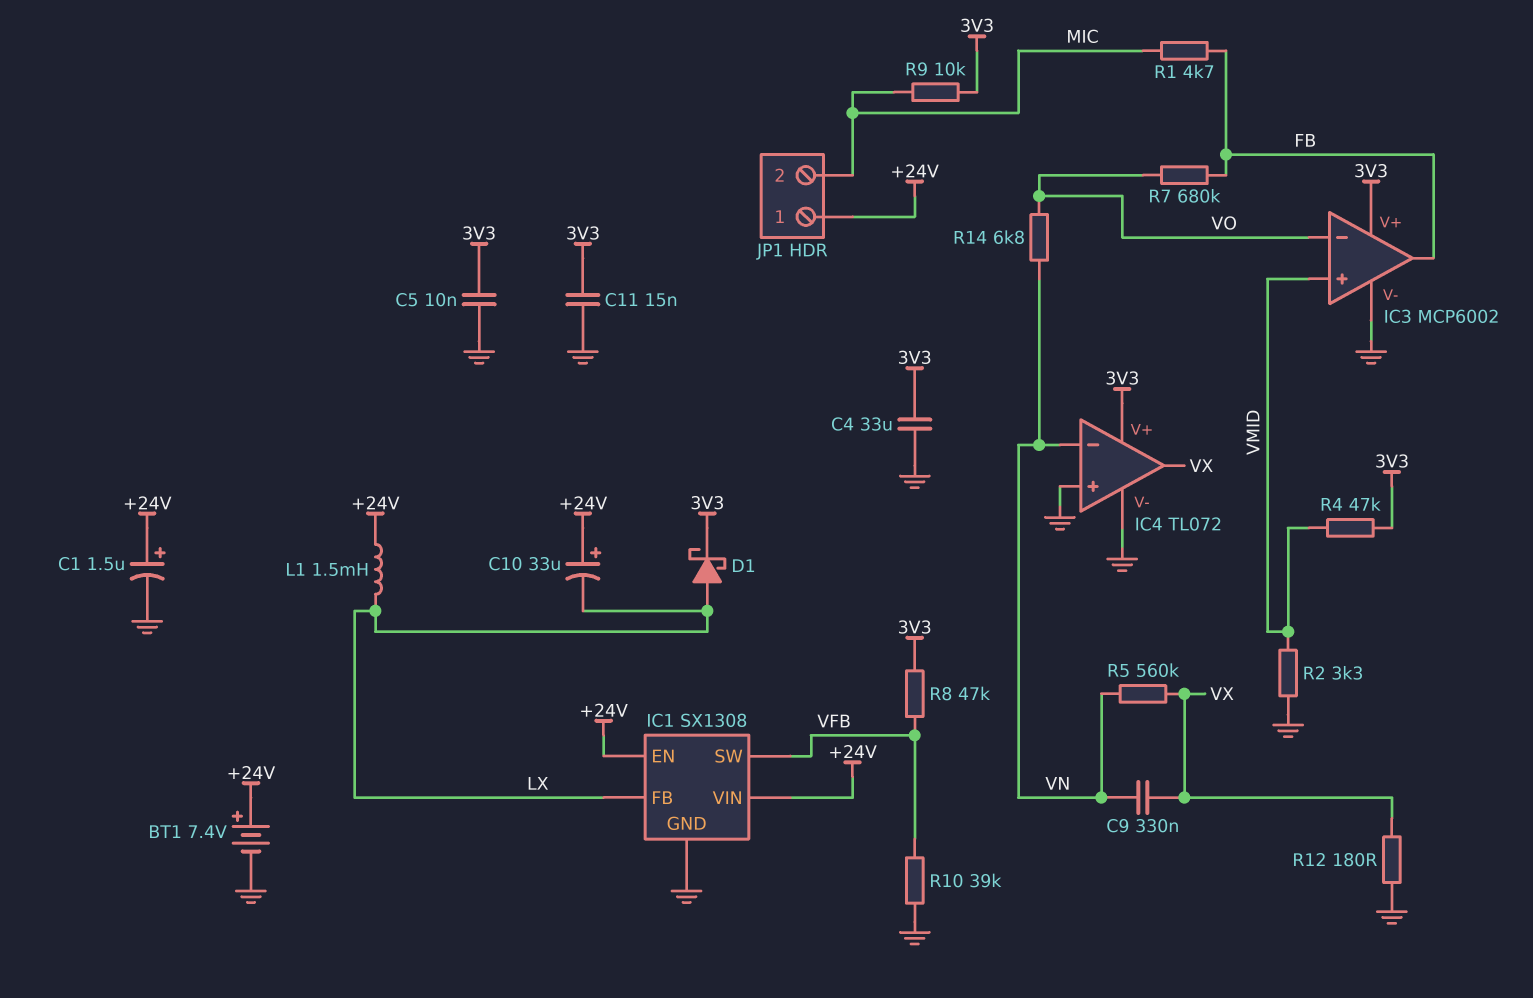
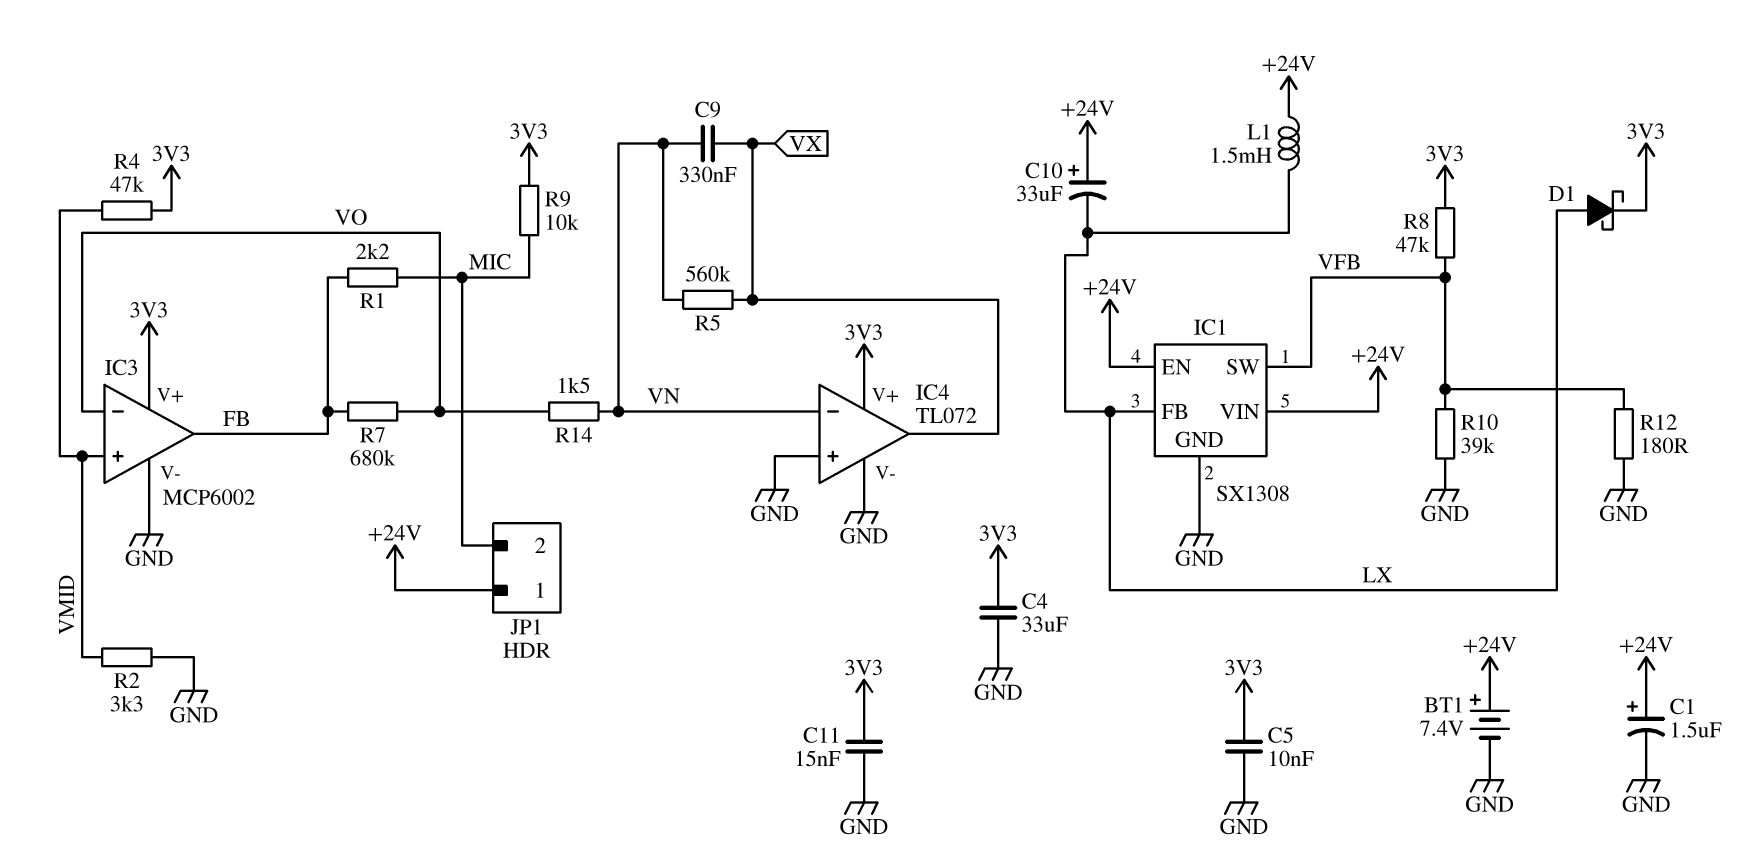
R1: 4.7k (FB, MIC) -> 2.2k (FB, MIC)
R12: 180 (GND, VX) -> 180 (GND, VFB)
R14: 6.8k (VN, VO) -> 1.5k (VN, VO)

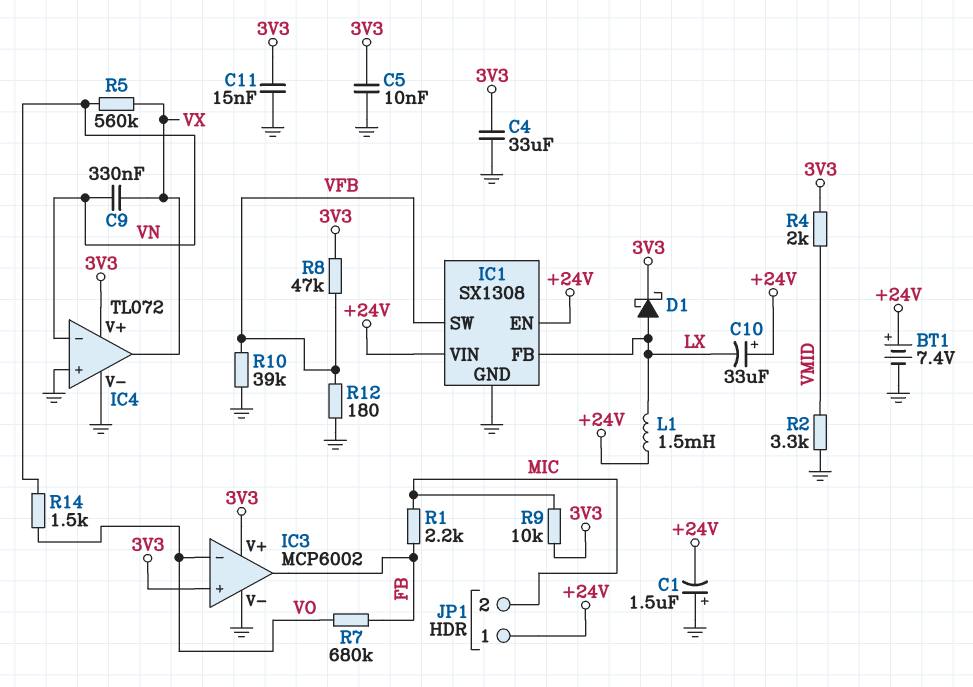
C1: 1.5uF (plus +24V, minus GND) -> 1.5uF (plus GND, minus +24V)
IC3 pin in+: VMID -> 3V3
R4: 47k (3V3, VMID) -> 2k (3V3, VMID)

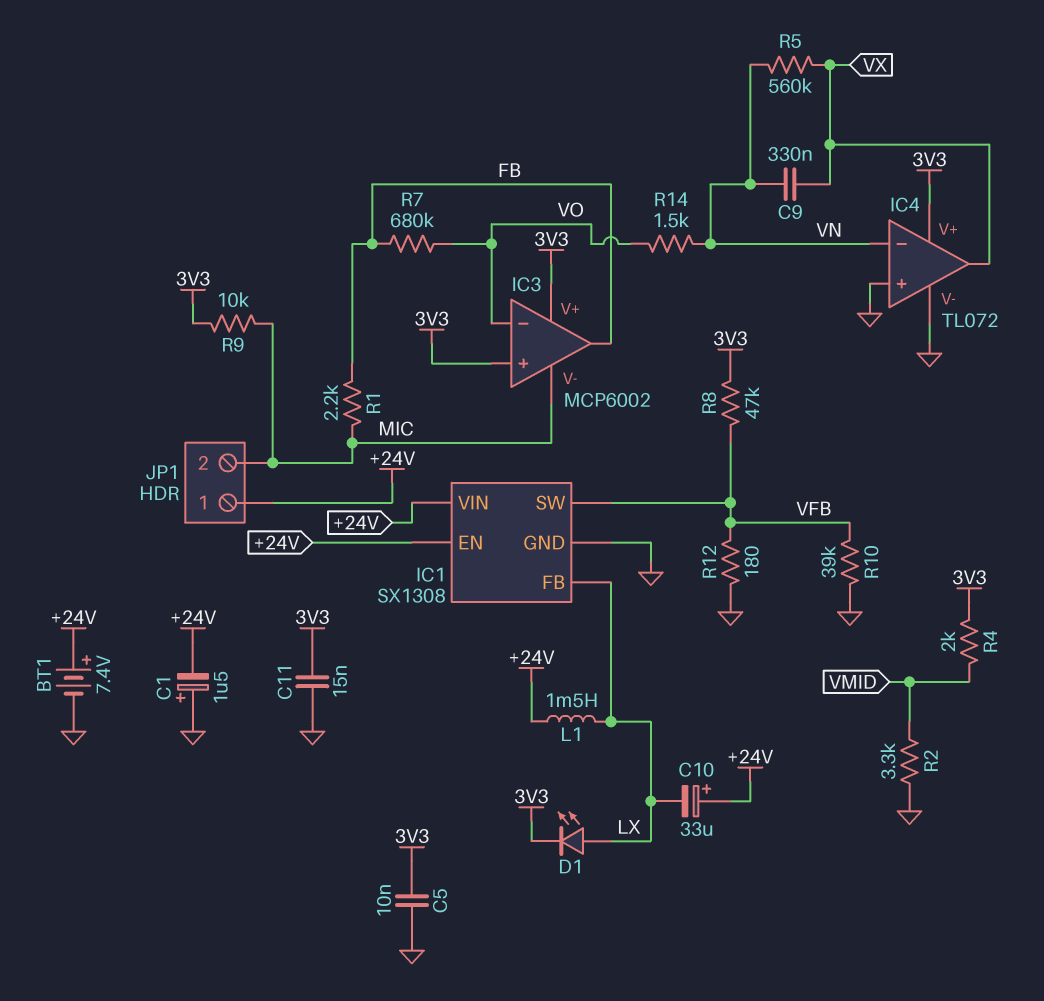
C4: 33uF (3V3, GND) -> none
D1: schottky (A LX, K 3V3) -> LED (A LX, K 3V3)
IC3 pin V-: GND -> MIC

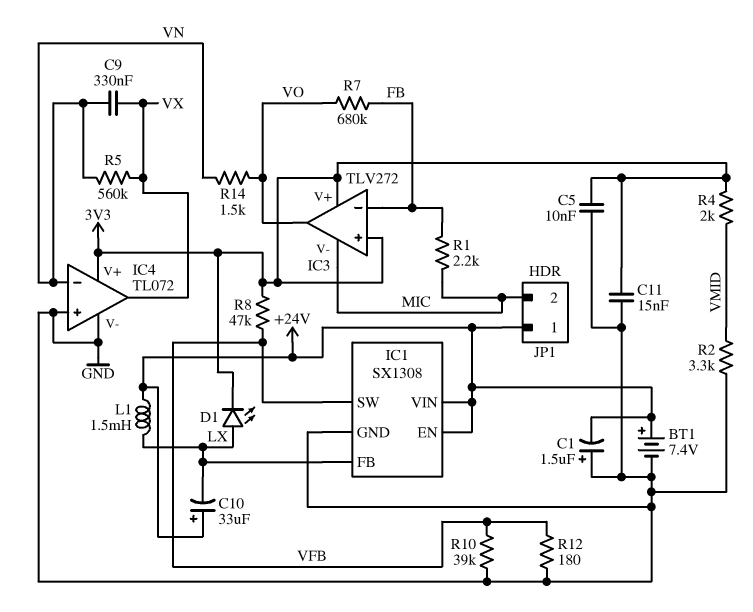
IC3: MCP6002 -> TLV272
IC3 pin in-: VO -> FB
IC3 pin out: FB -> VO
R9: 10k (3V3, MIC) -> none

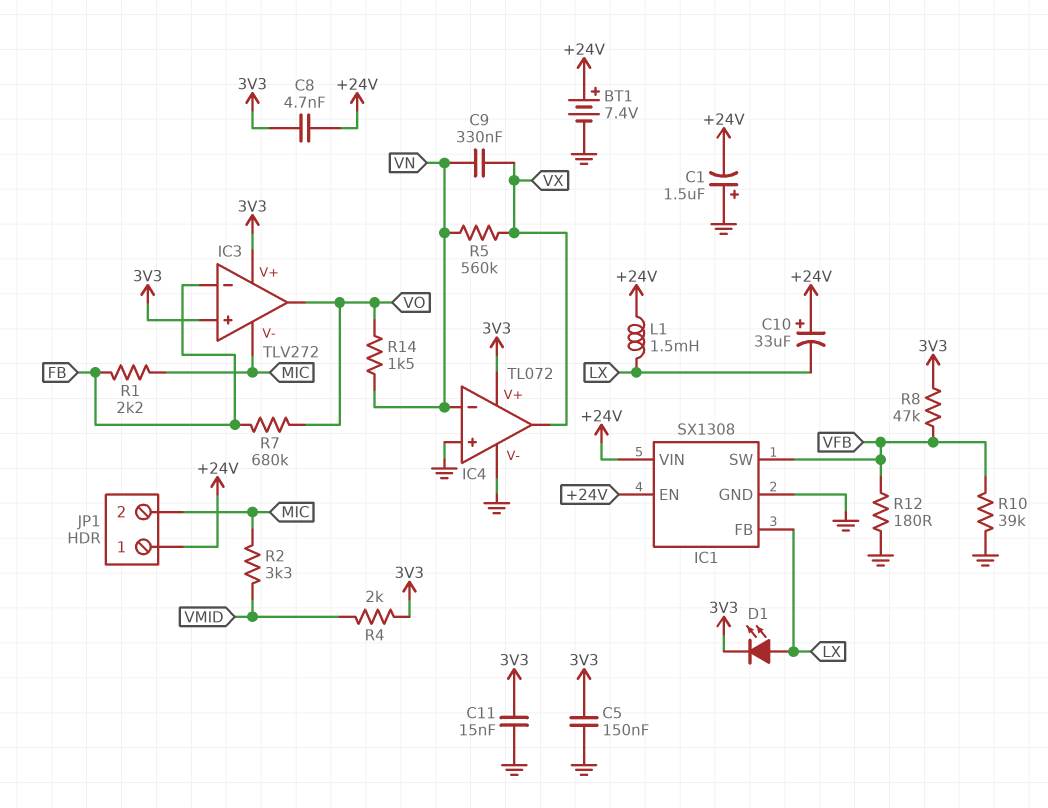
C5: 10nF (3V3, GND) -> 150nF (3V3, GND)
C8: none -> 4.7nF (+24V, 3V3)
R2: 3.3k (GND, VMID) -> 3.3k (MIC, VMID)

